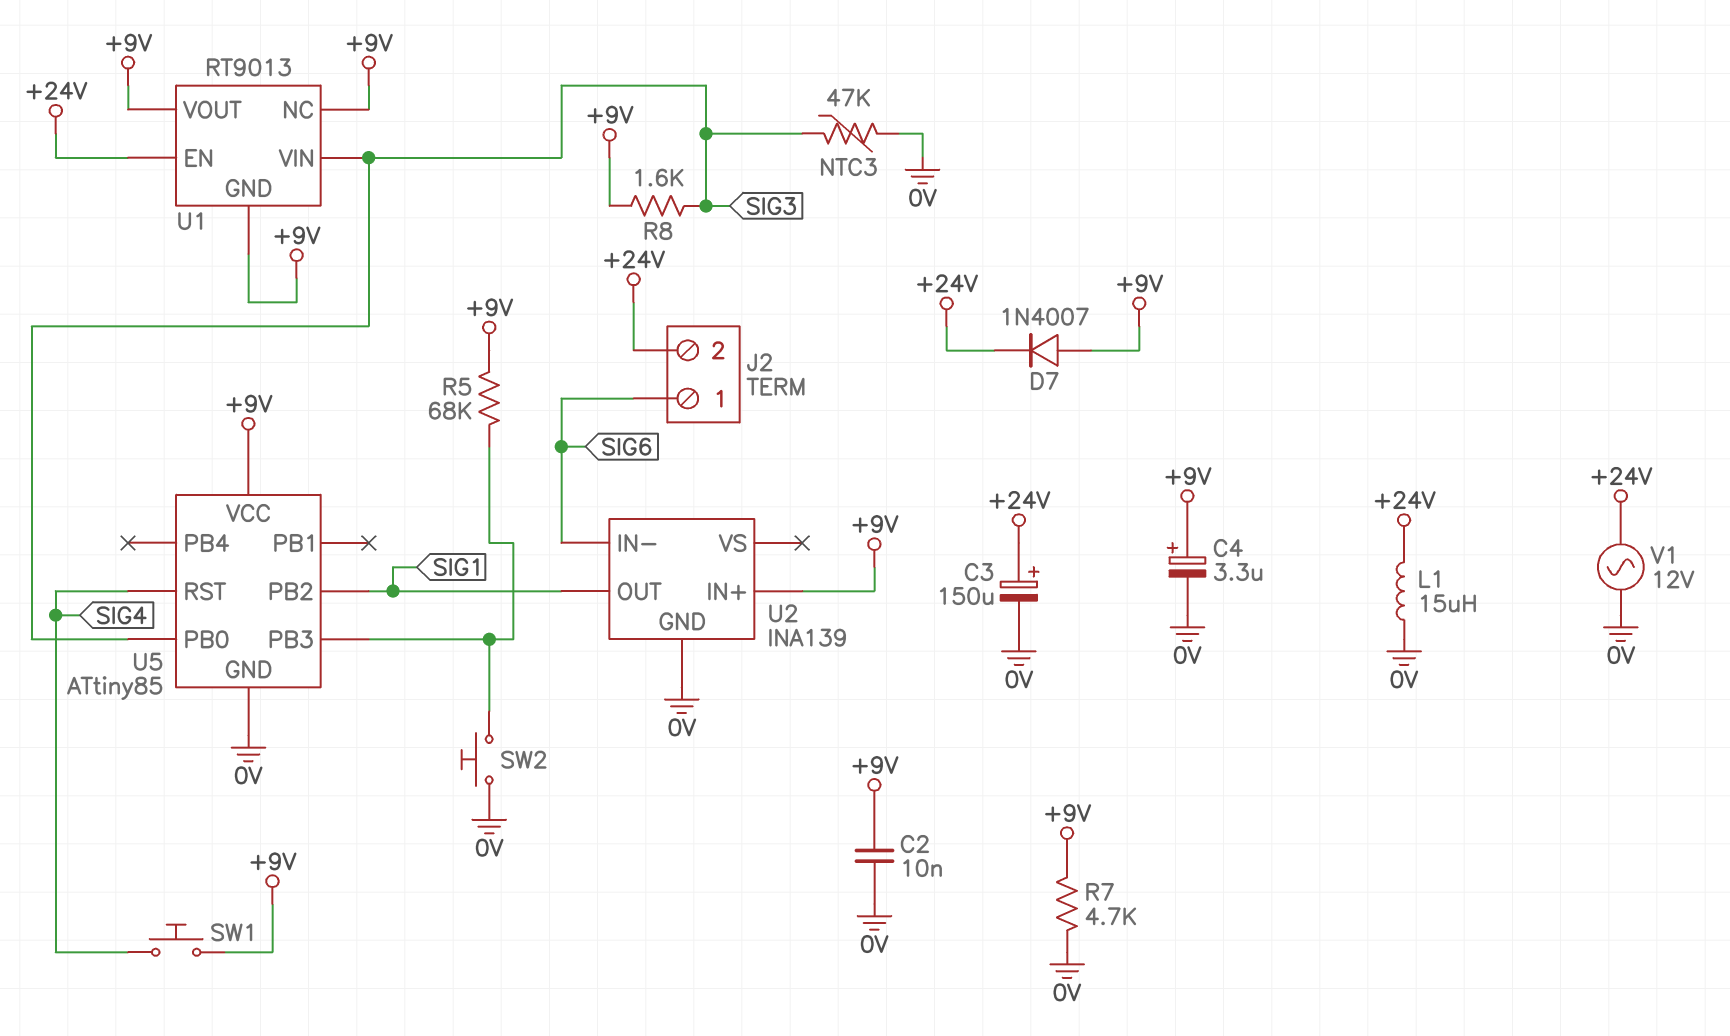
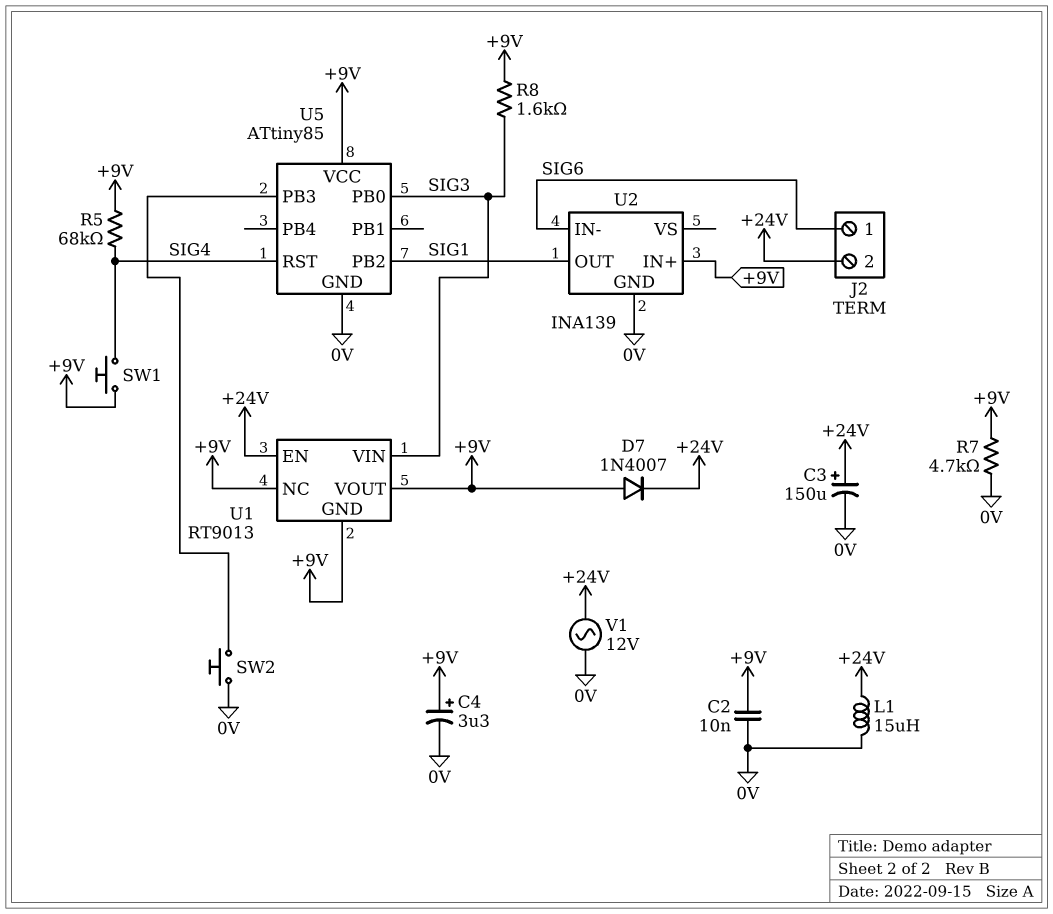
NTC3: 47k (0V, SIG3) -> none
R5: 68k (+9V, U5/PB3) -> 68k (+9V, SIG4)

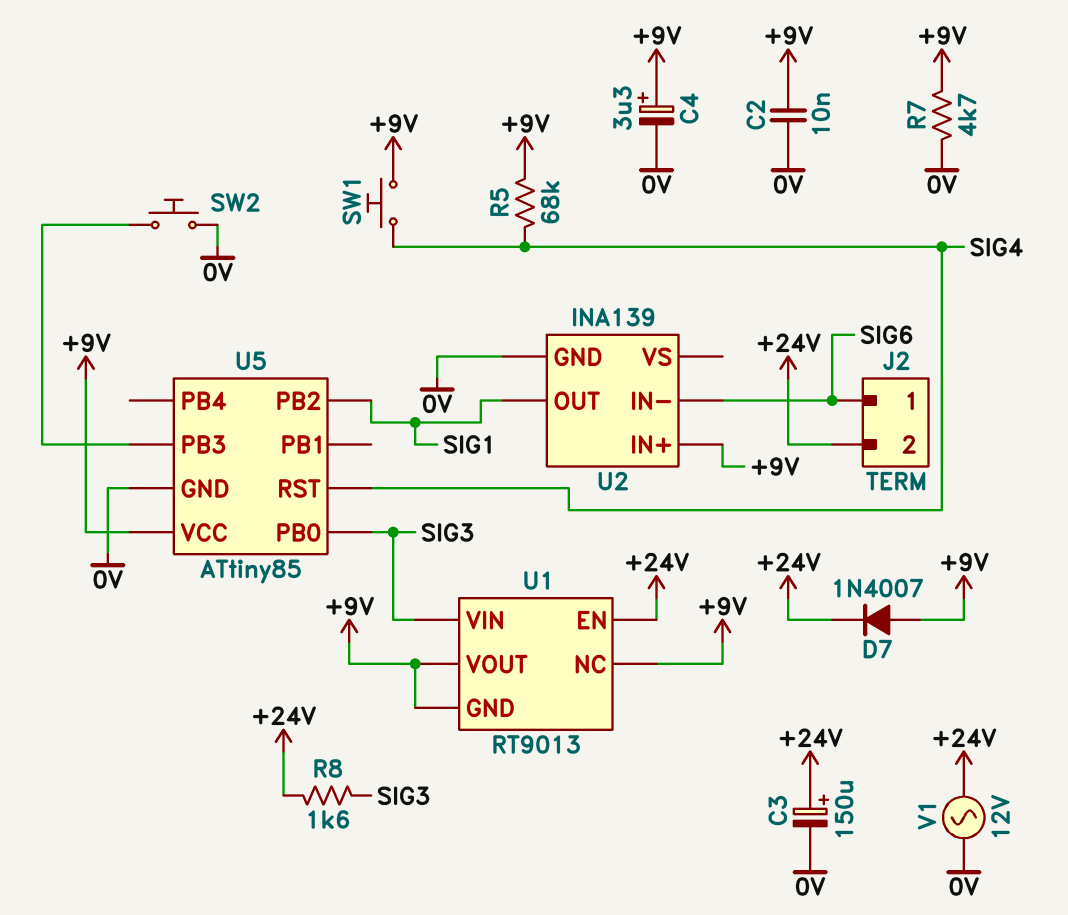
L1: 15uH (+24V, 0V) -> none
R8: 1.6k (+9V, SIG3) -> 1.6k (+24V, SIG3)

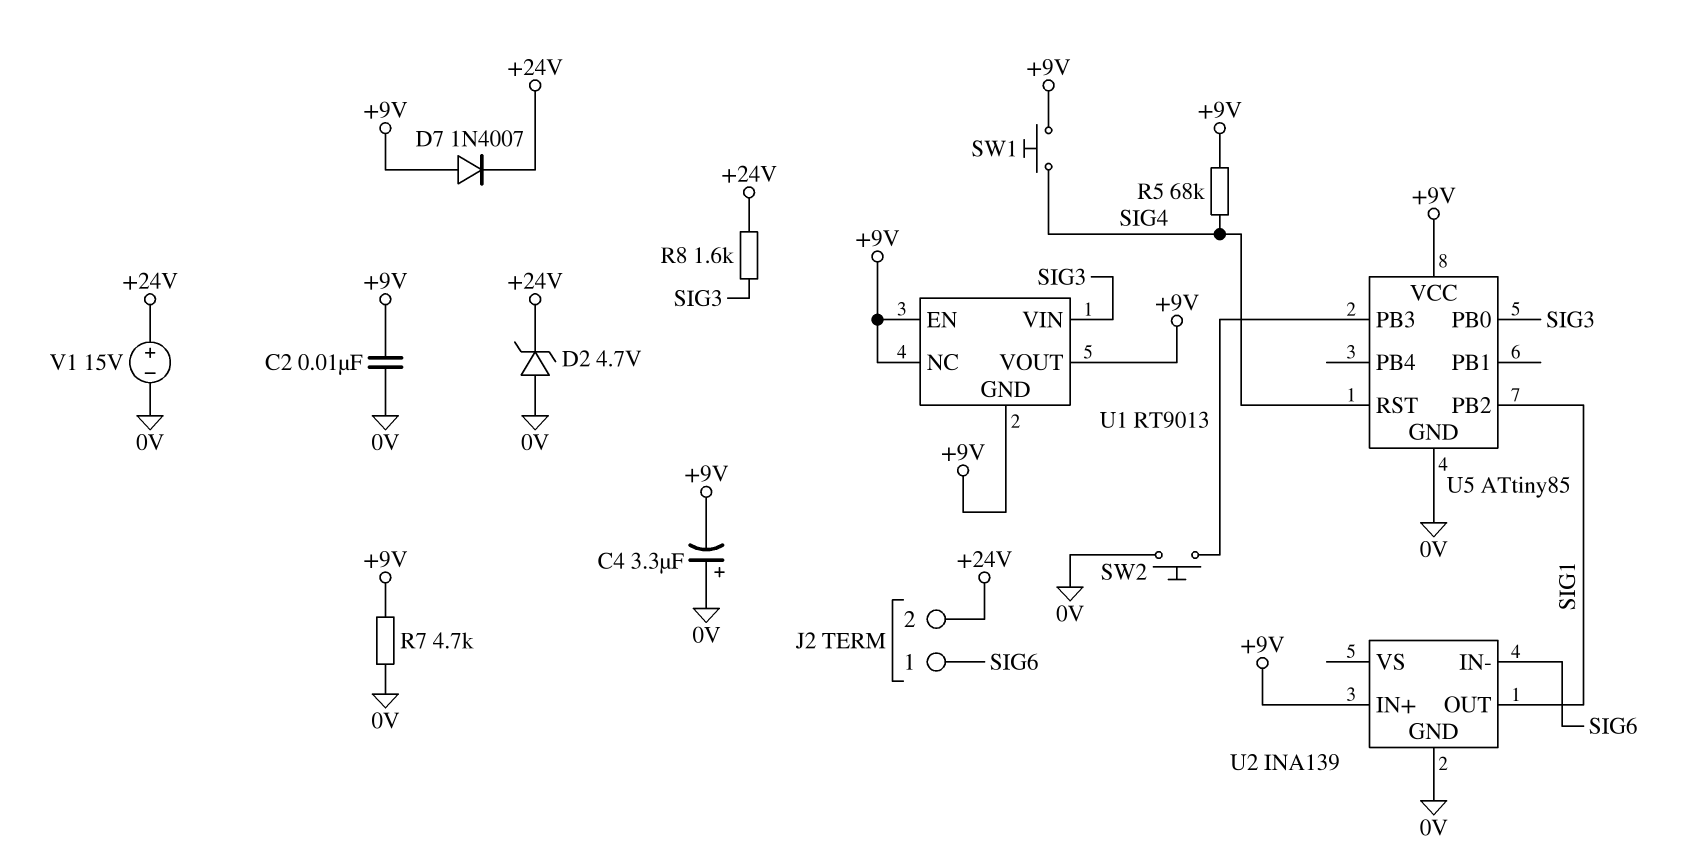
C3: 150uF (plus +24V, minus 0V) -> none
C4: 3.3uF (plus +9V, minus 0V) -> 3.3uF (plus 0V, minus +9V)
D2: none -> zener 4.7V (A 0V, K +24V)
U1 pin EN: +24V -> +9V
V1: AC 12V (+24V, 0V) -> 15V (plus +24V, minus 0V)

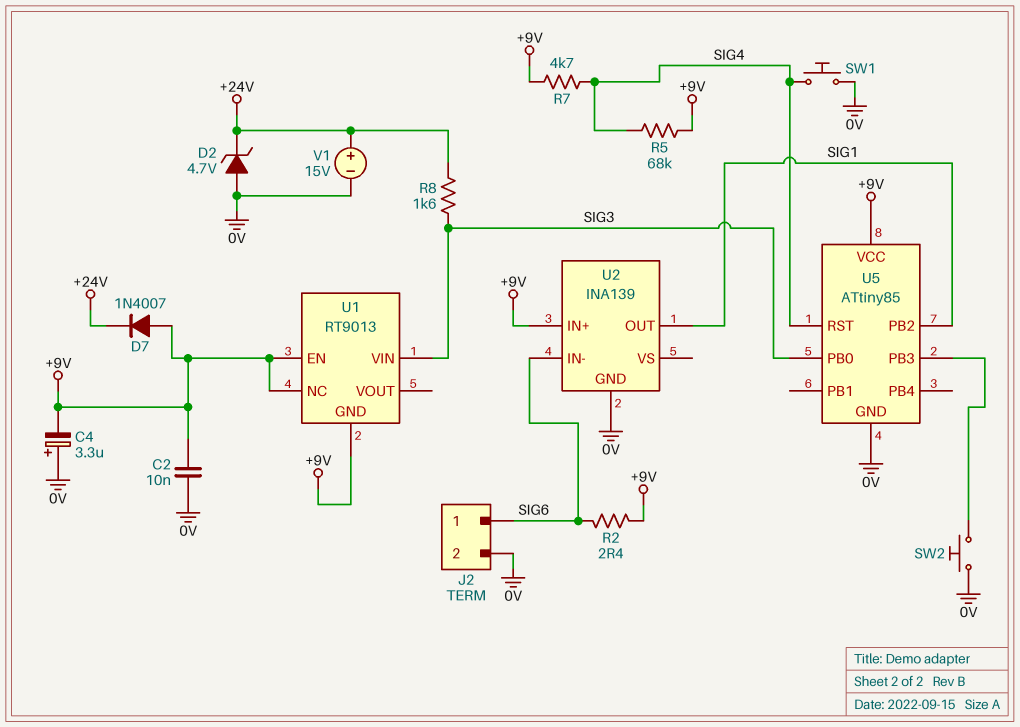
J2 pin 2: +24V -> 0V
R2: none -> 2.4 (+9V, SIG6)
R7: 4.7k (+9V, 0V) -> 4.7k (+9V, SIG4)
SW1: button (+9V, SIG4) -> button (0V, SIG4)
U1 pin VOUT: +9V -> none

